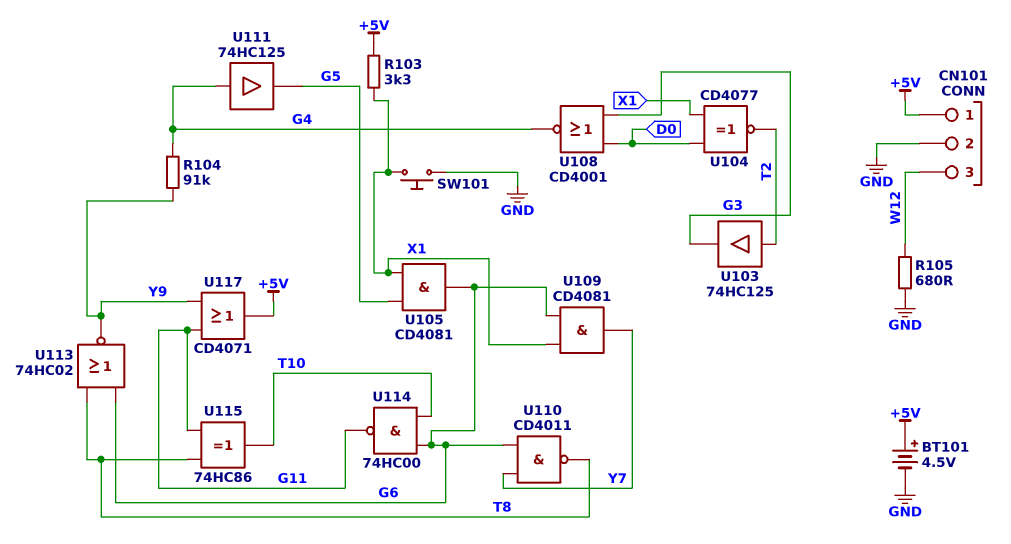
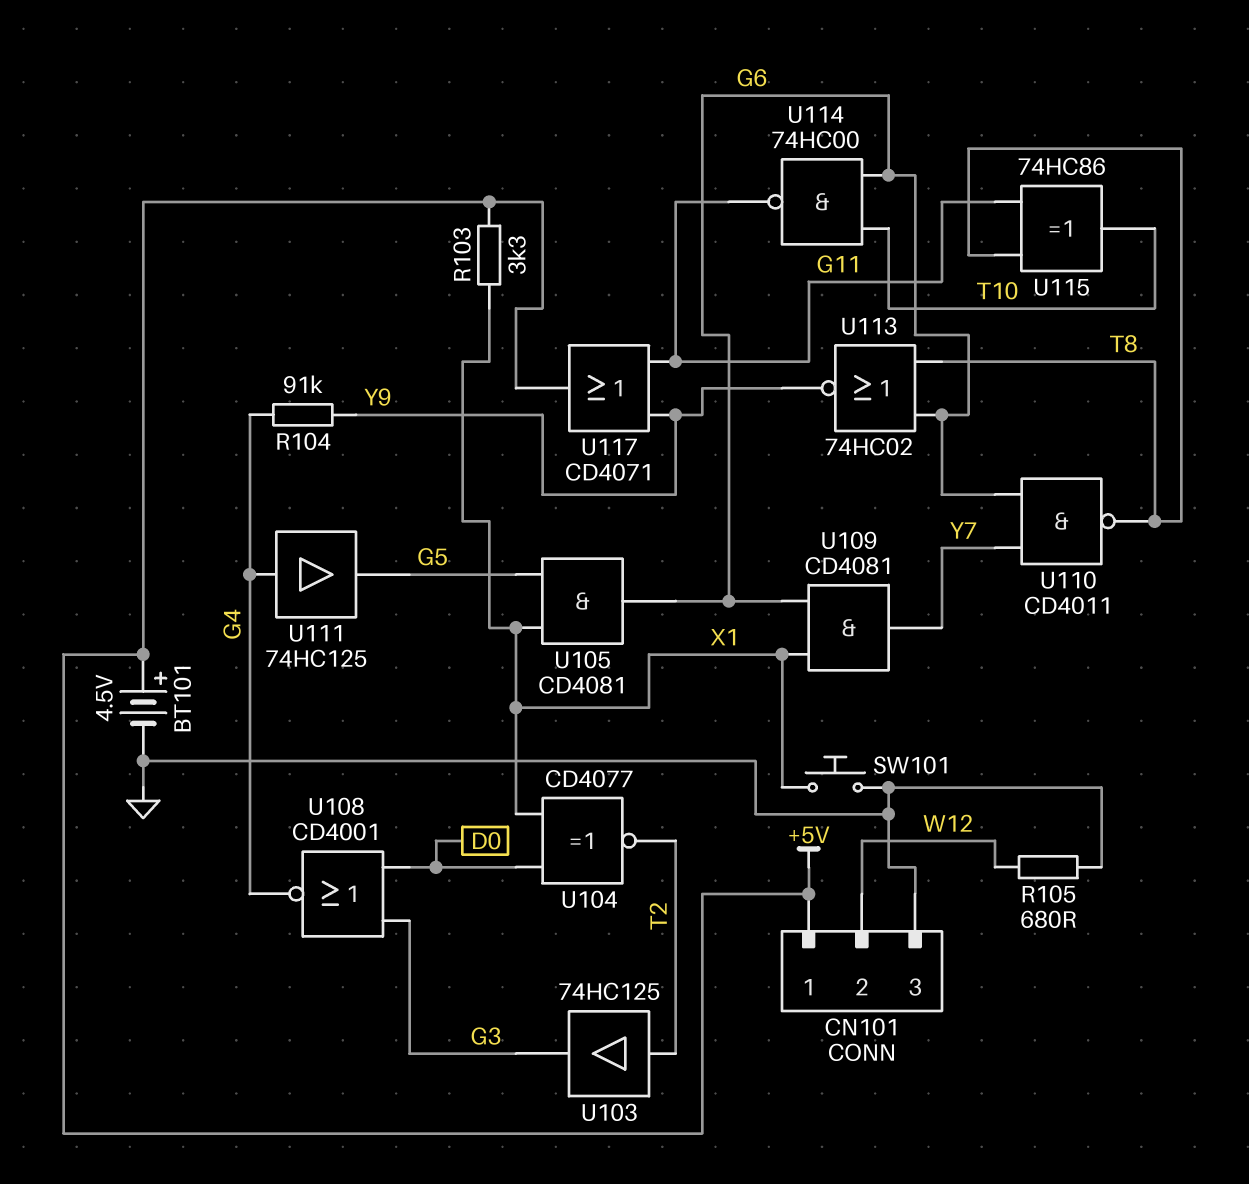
CN101 pin 2: GND -> W12
CN101 pin 3: W12 -> GND

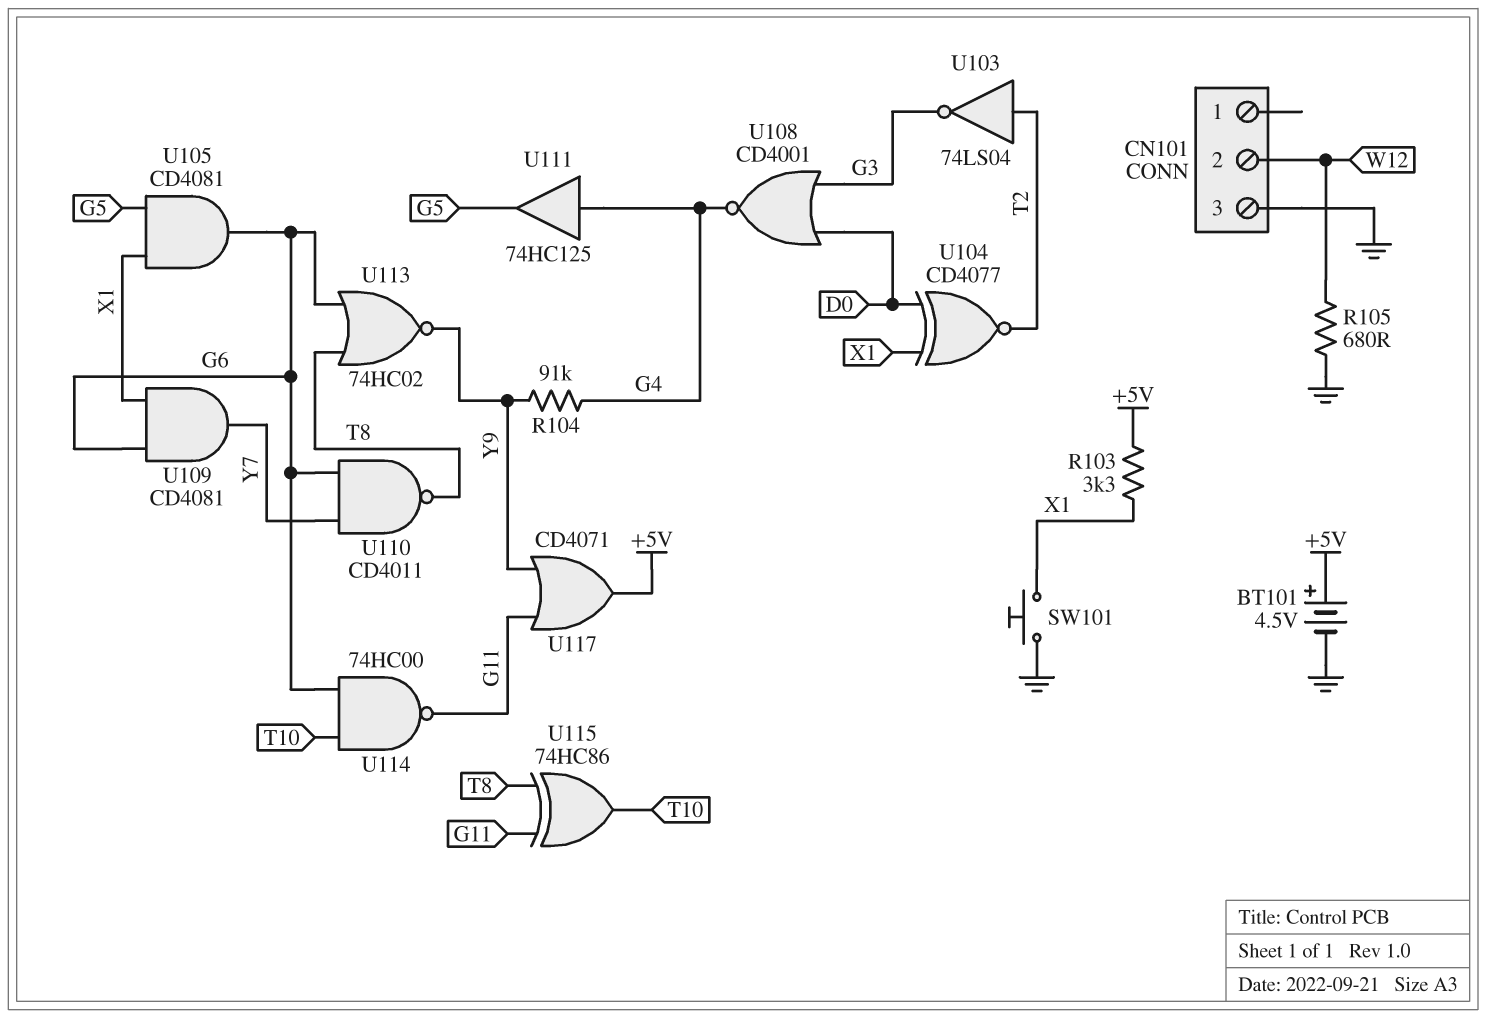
CN101 pin 1: +5V -> none
U103: buffer 74HC125 (in T2, out G3) -> NOT 74LS04 (in T2, out G3)

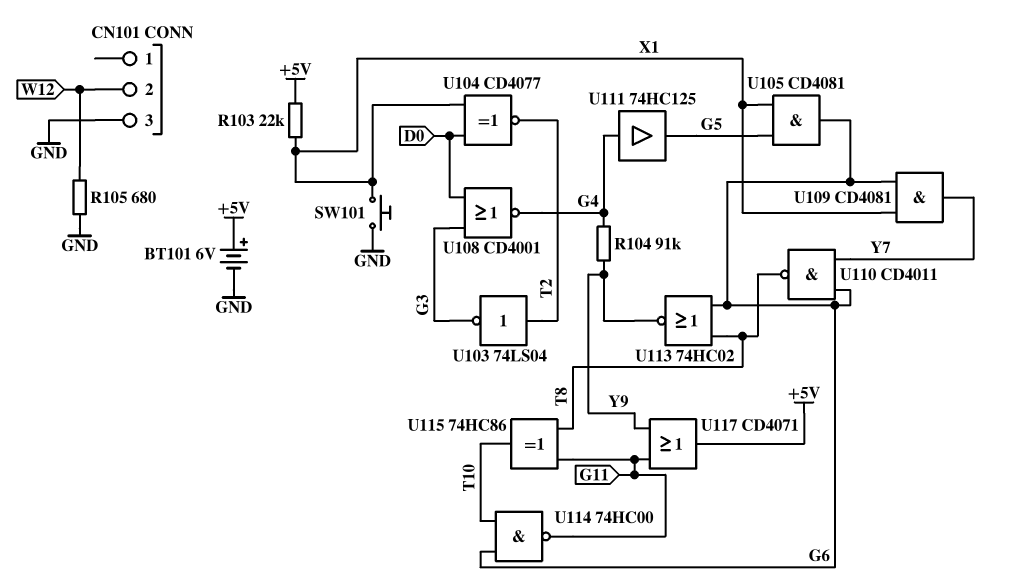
BT101: 4.5V (plus +5V, minus GND) -> 6V (plus +5V, minus GND)
R103: 3.3k (+5V, X1) -> 22k (+5V, X1)

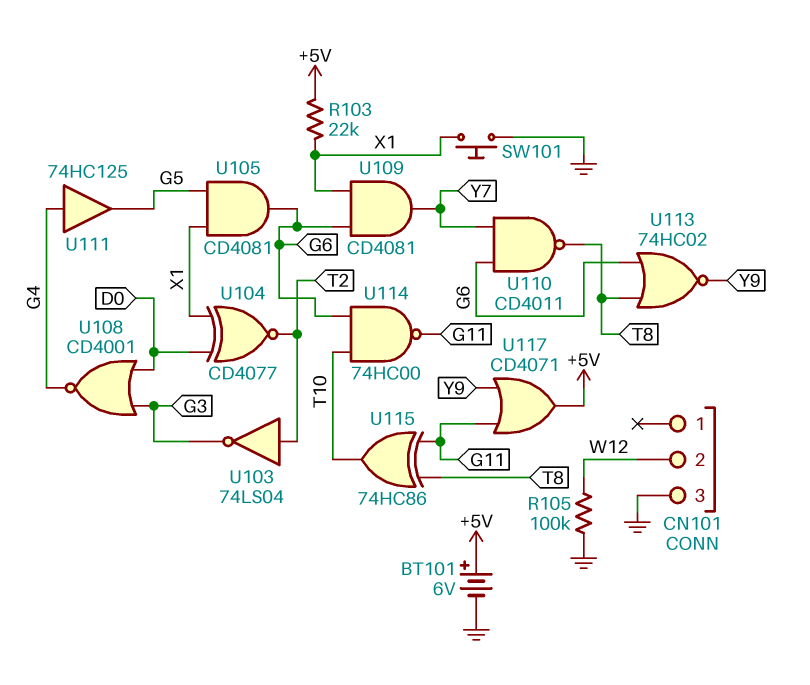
R104: 91k (G4, Y9) -> none
R105: 680 (GND, W12) -> 100k (GND, W12)

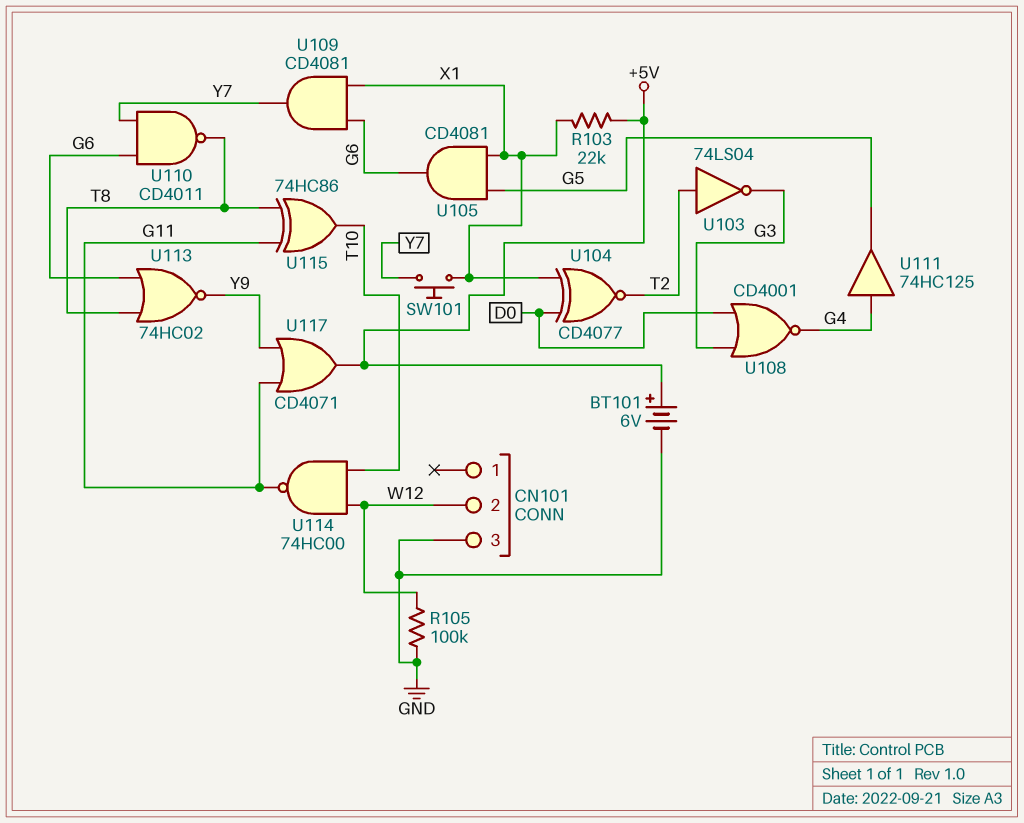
SW101: button (GND, X1) -> button (X1, Y7)
U114: NAND 74HC00 (in G6, in T10, out G11) -> NAND 74HC00 (in T10, in W12, out G11)

